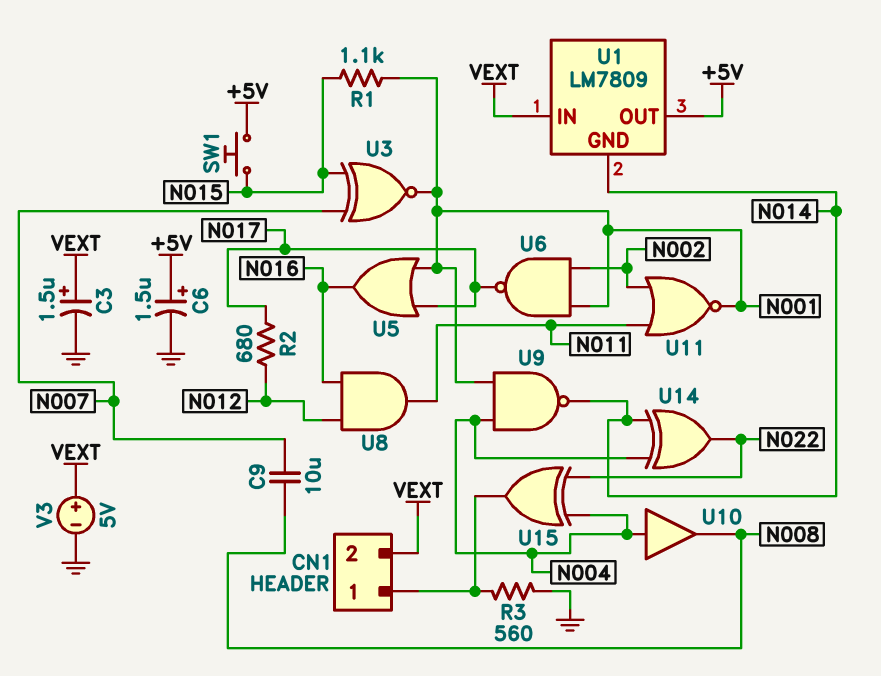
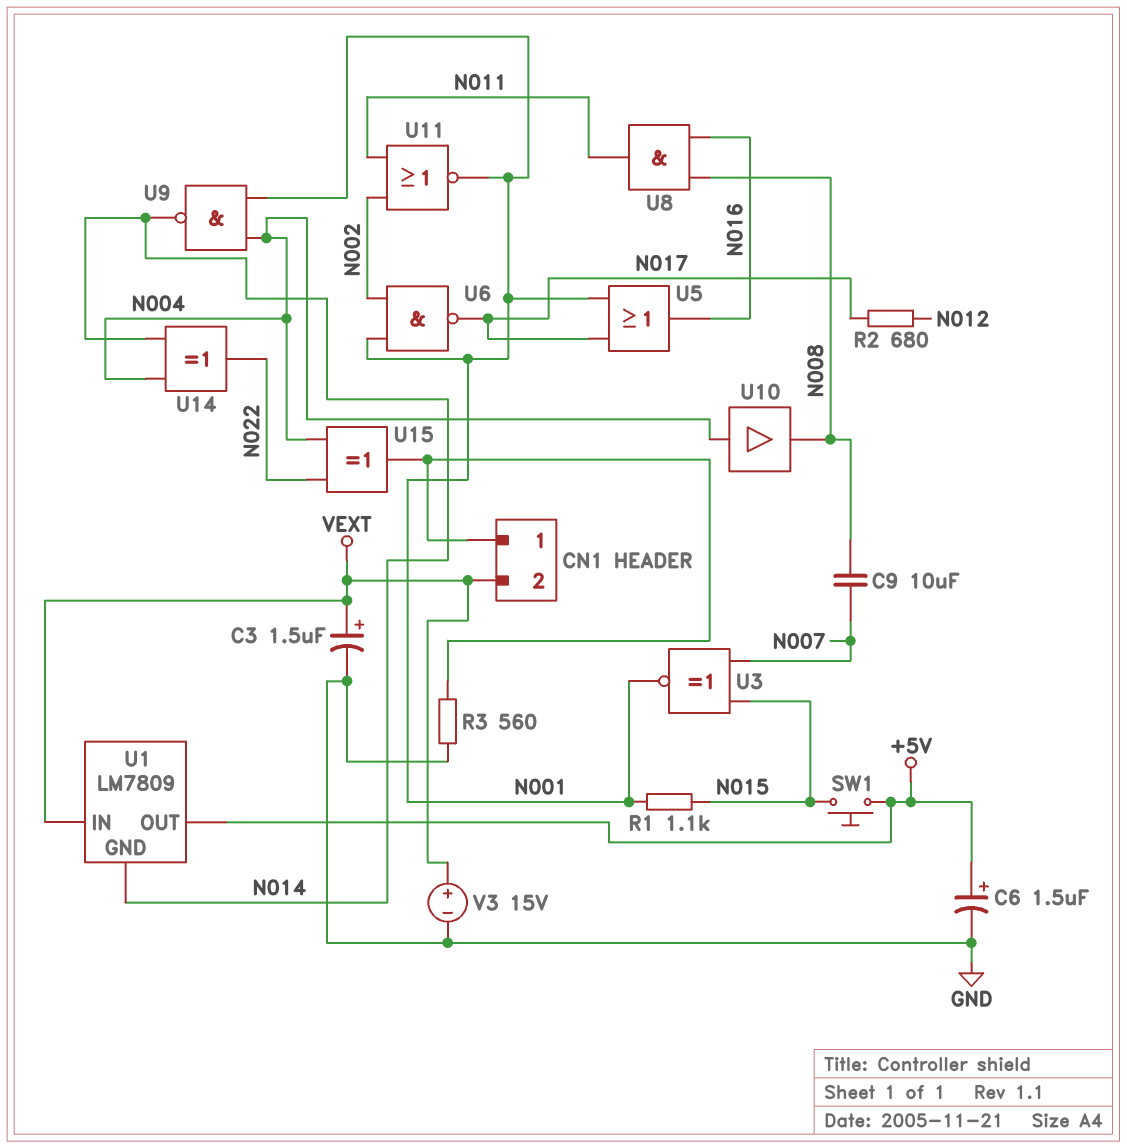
U8: AND (in N012, in N016, out N011) -> AND (in N008, in N016, out N011)
V3: 5V (plus VEXT, minus GND) -> 15V (plus VEXT, minus GND)

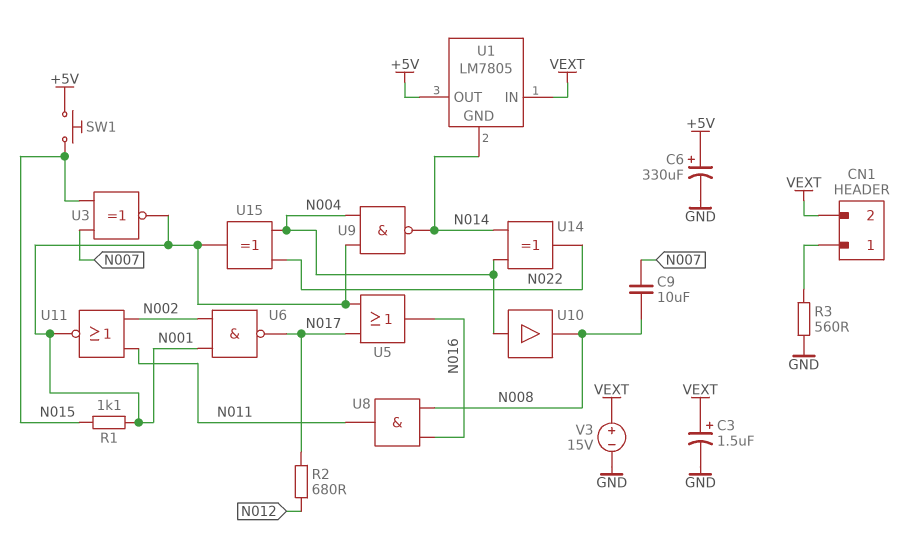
C6: 1.5uF (plus +5V, minus GND) -> 330uF (plus +5V, minus GND)
U1: LM7809 -> LM7805
U15: XOR (in N004, in N022, out CN1/1) -> XOR (in N004, in N022, out N001)

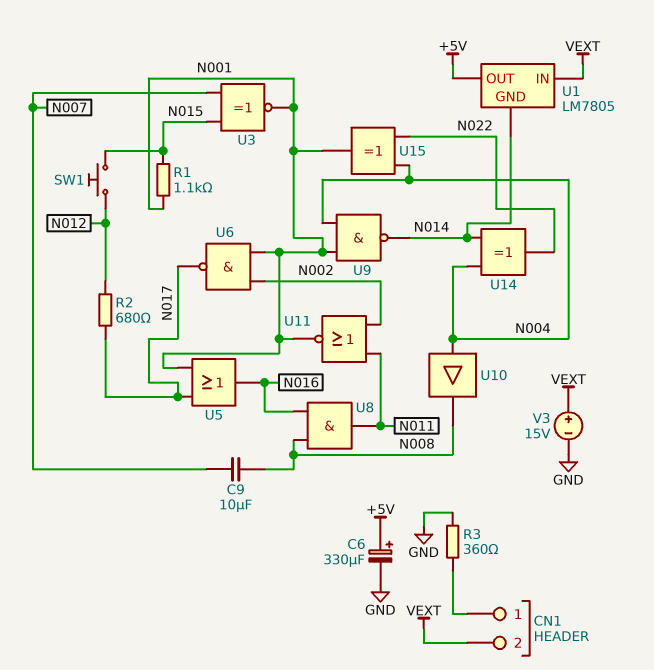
C3: 1.5uF (plus VEXT, minus GND) -> none
R3: 560 (CN1/1, GND) -> 360 (CN1/1, GND)
SW1: button (+5V, N015) -> button (N012, N015)

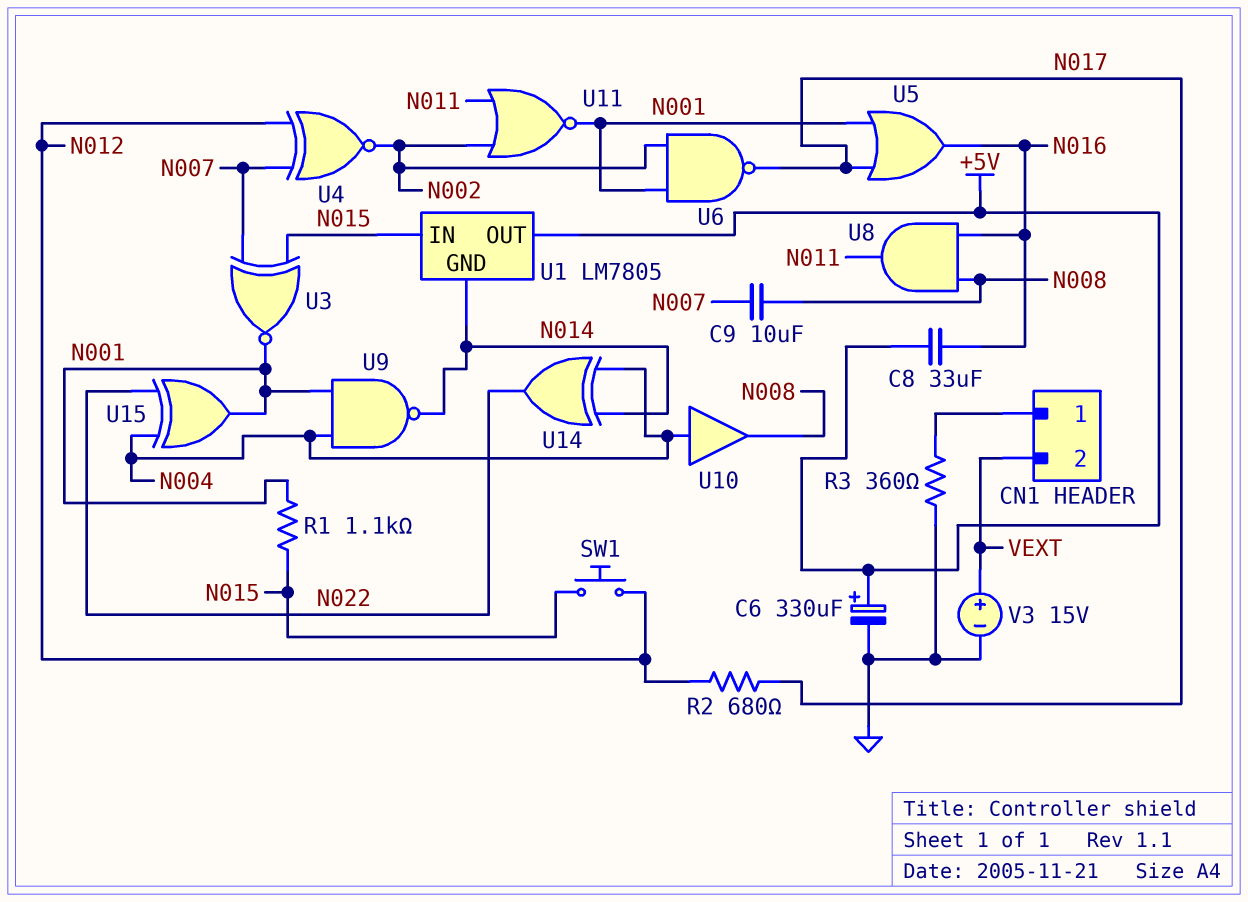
C8: none -> 33uF (+5V, N016)
U1 pin IN: VEXT -> N015
U4: none -> XNOR (in N007, in N012, out N002)

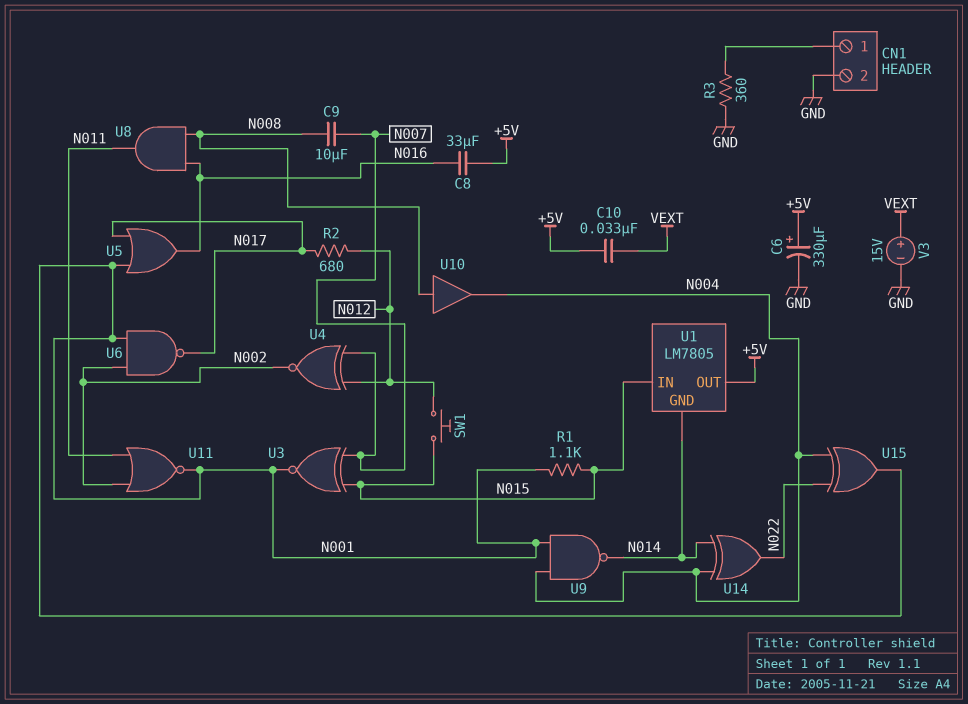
C10: none -> 33nF (+5V, VEXT)
CN1 pin 2: VEXT -> GND
U10: buffer (in N004, out N008) -> buffer (in N008, out N004)

